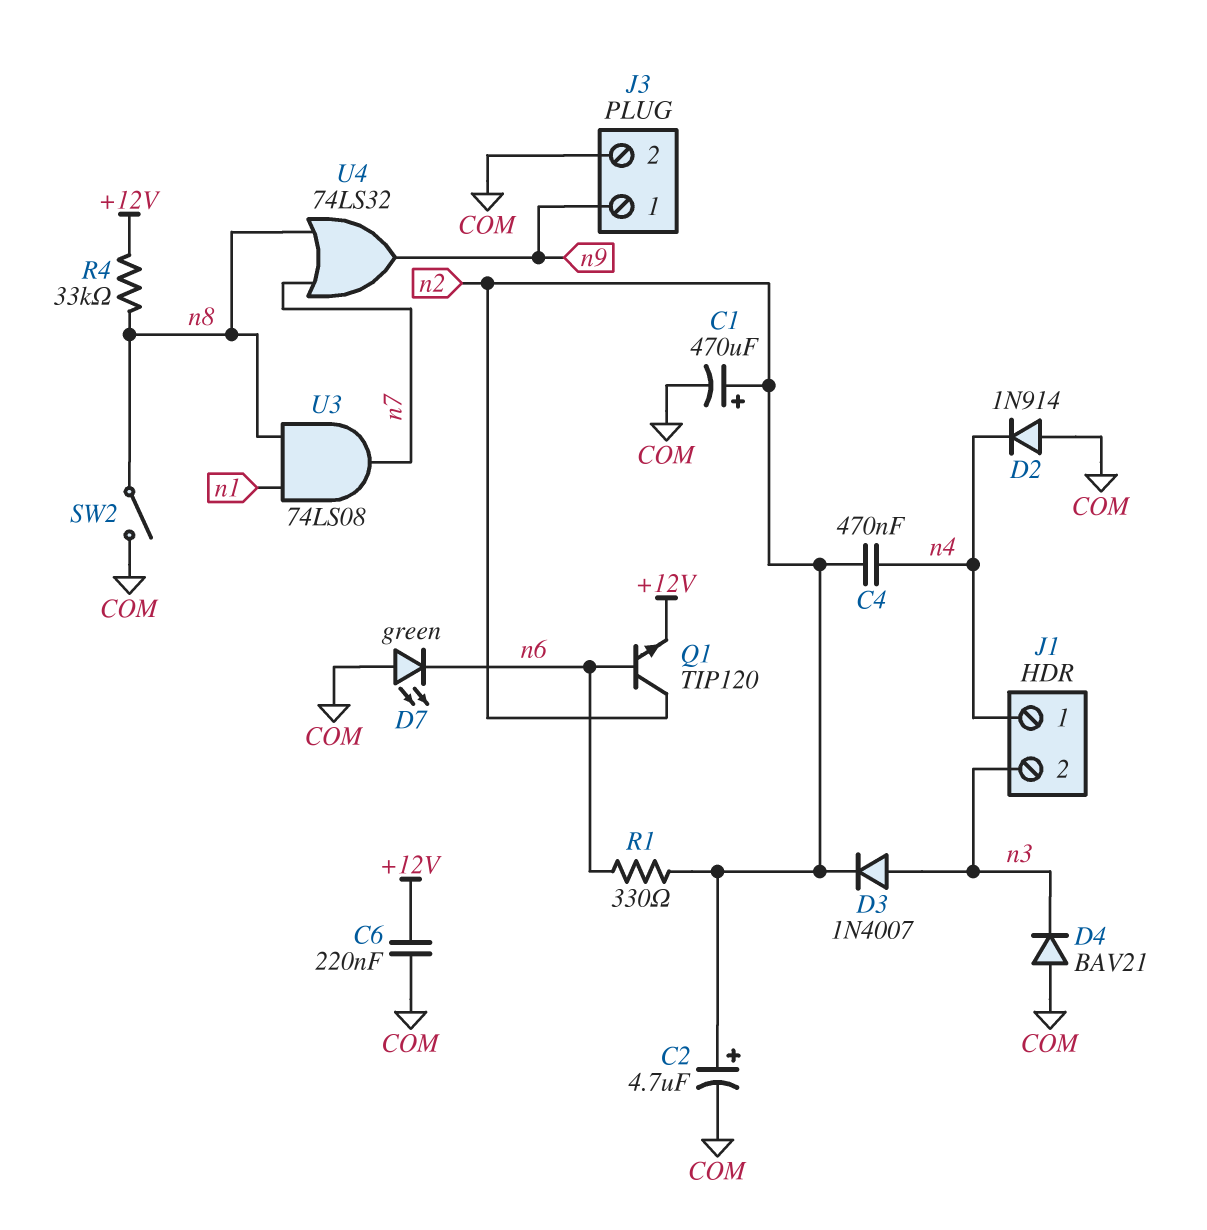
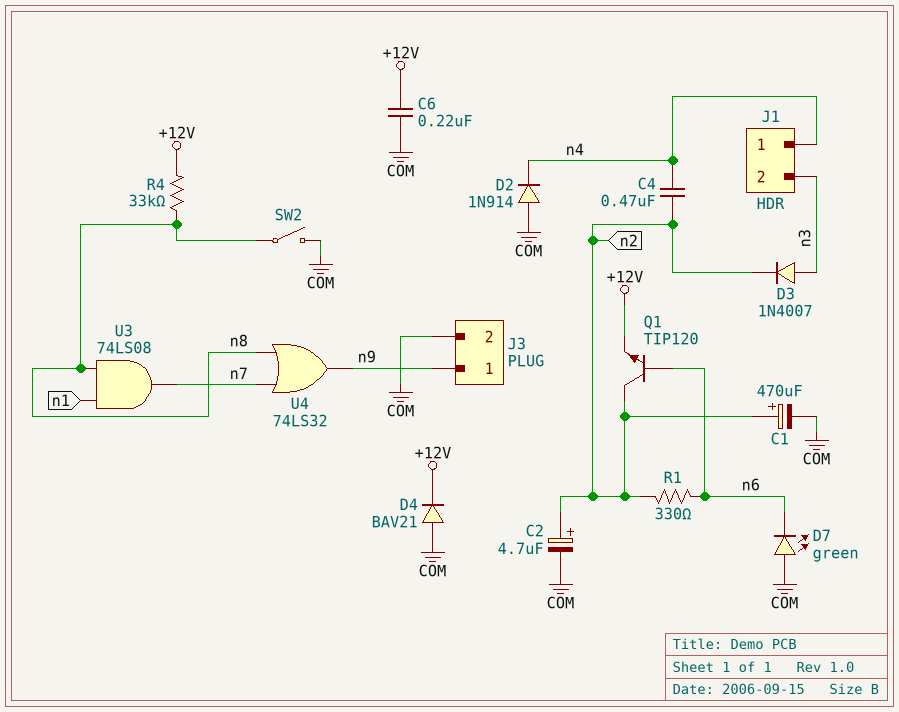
D4: diode BAV21 (A COM, K n3) -> diode BAV21 (A COM, K +12V)

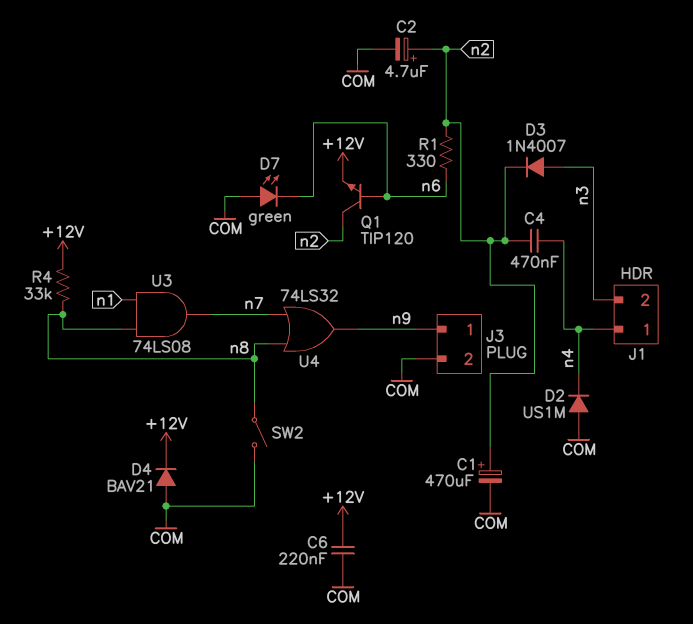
D2: diode 1N914 (A COM, K n4) -> diode US1M (A COM, K n4)

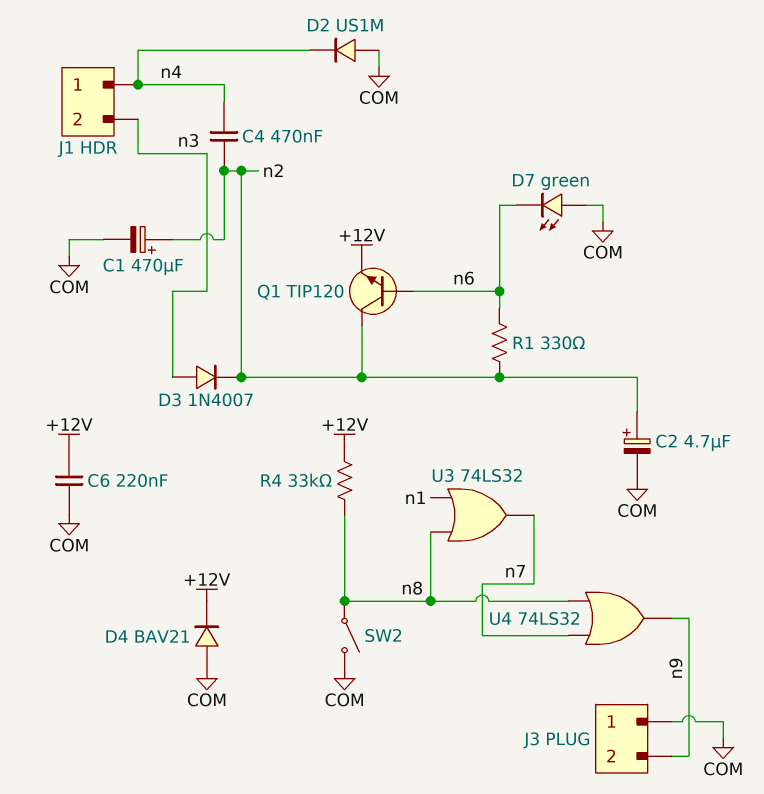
J3 pin 1: n9 -> COM
J3 pin 2: COM -> n9
U3: AND 74LS08 (in n1, in n8, out n7) -> OR 74LS32 (in n1, in n8, out n7)

